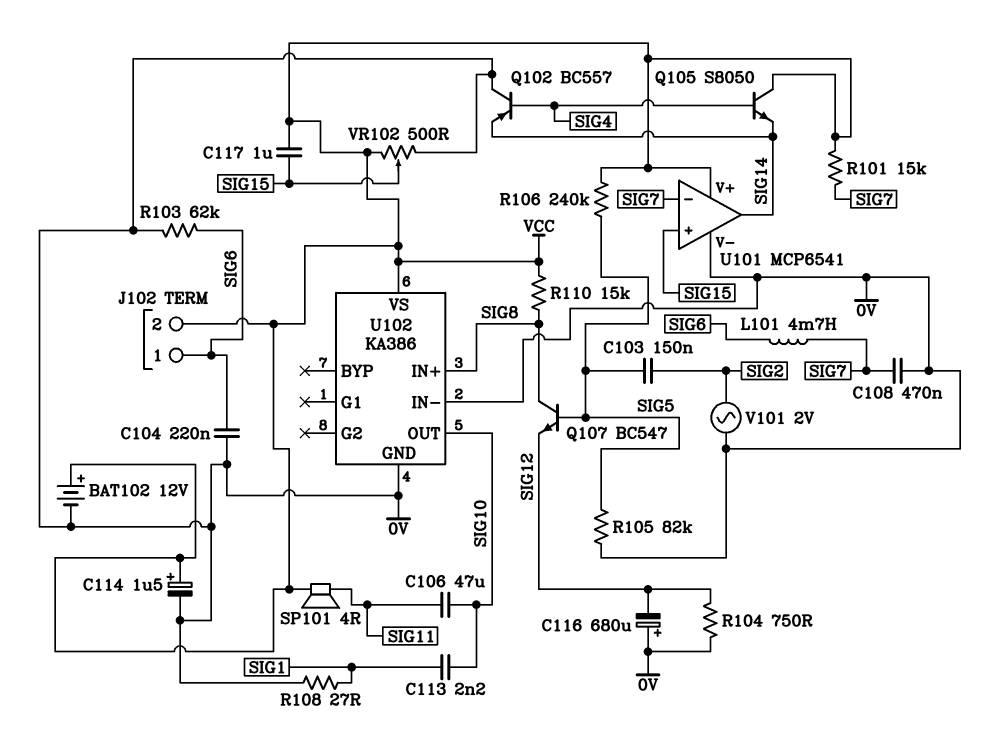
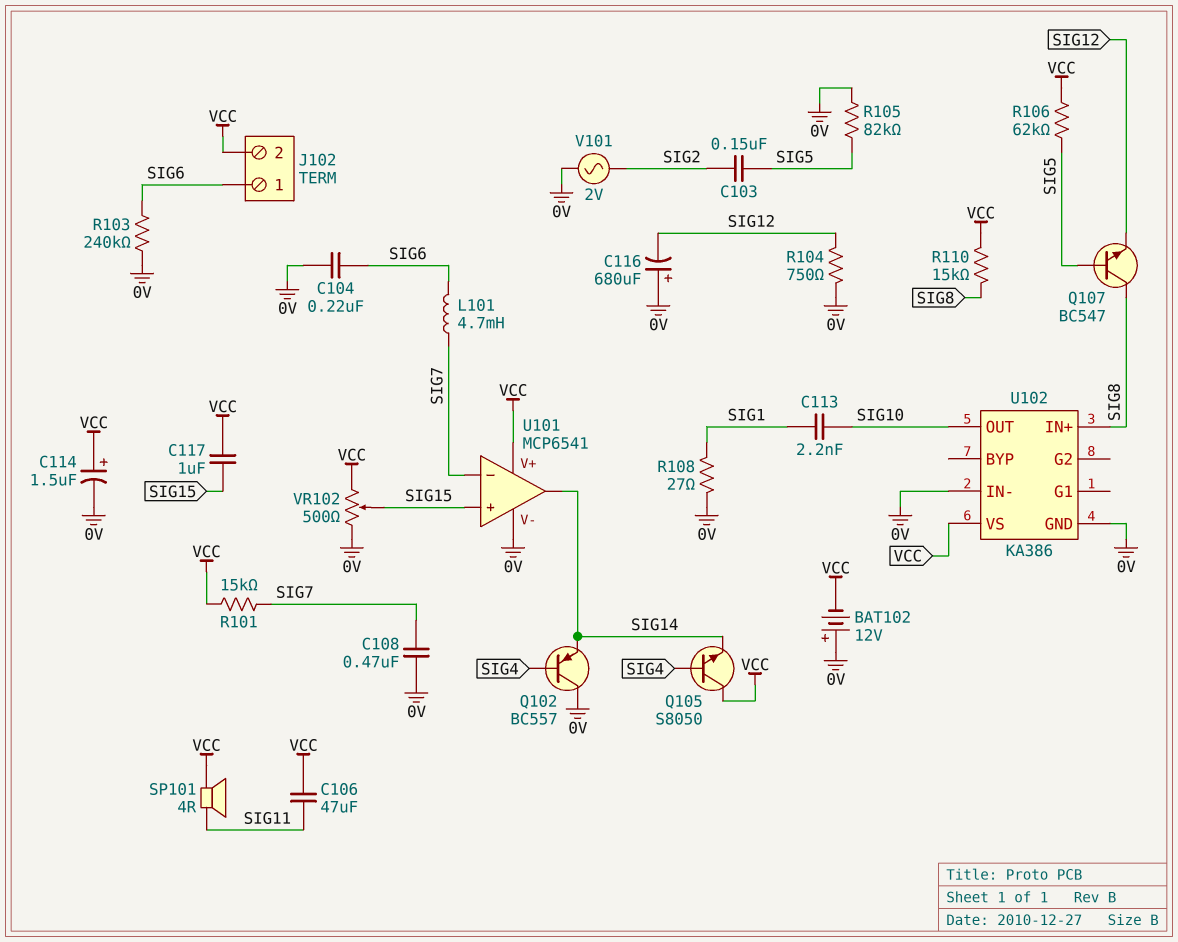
BAT102: 12V (plus VCC, minus 0V) -> 12V (plus 0V, minus VCC)
C106: 47uF (SIG10, SIG11) -> 47uF (SIG11, VCC)
R103: 62k (0V, SIG6) -> 240k (0V, SIG6)
R106: 240k (SIG5, VCC) -> 62k (SIG5, VCC)

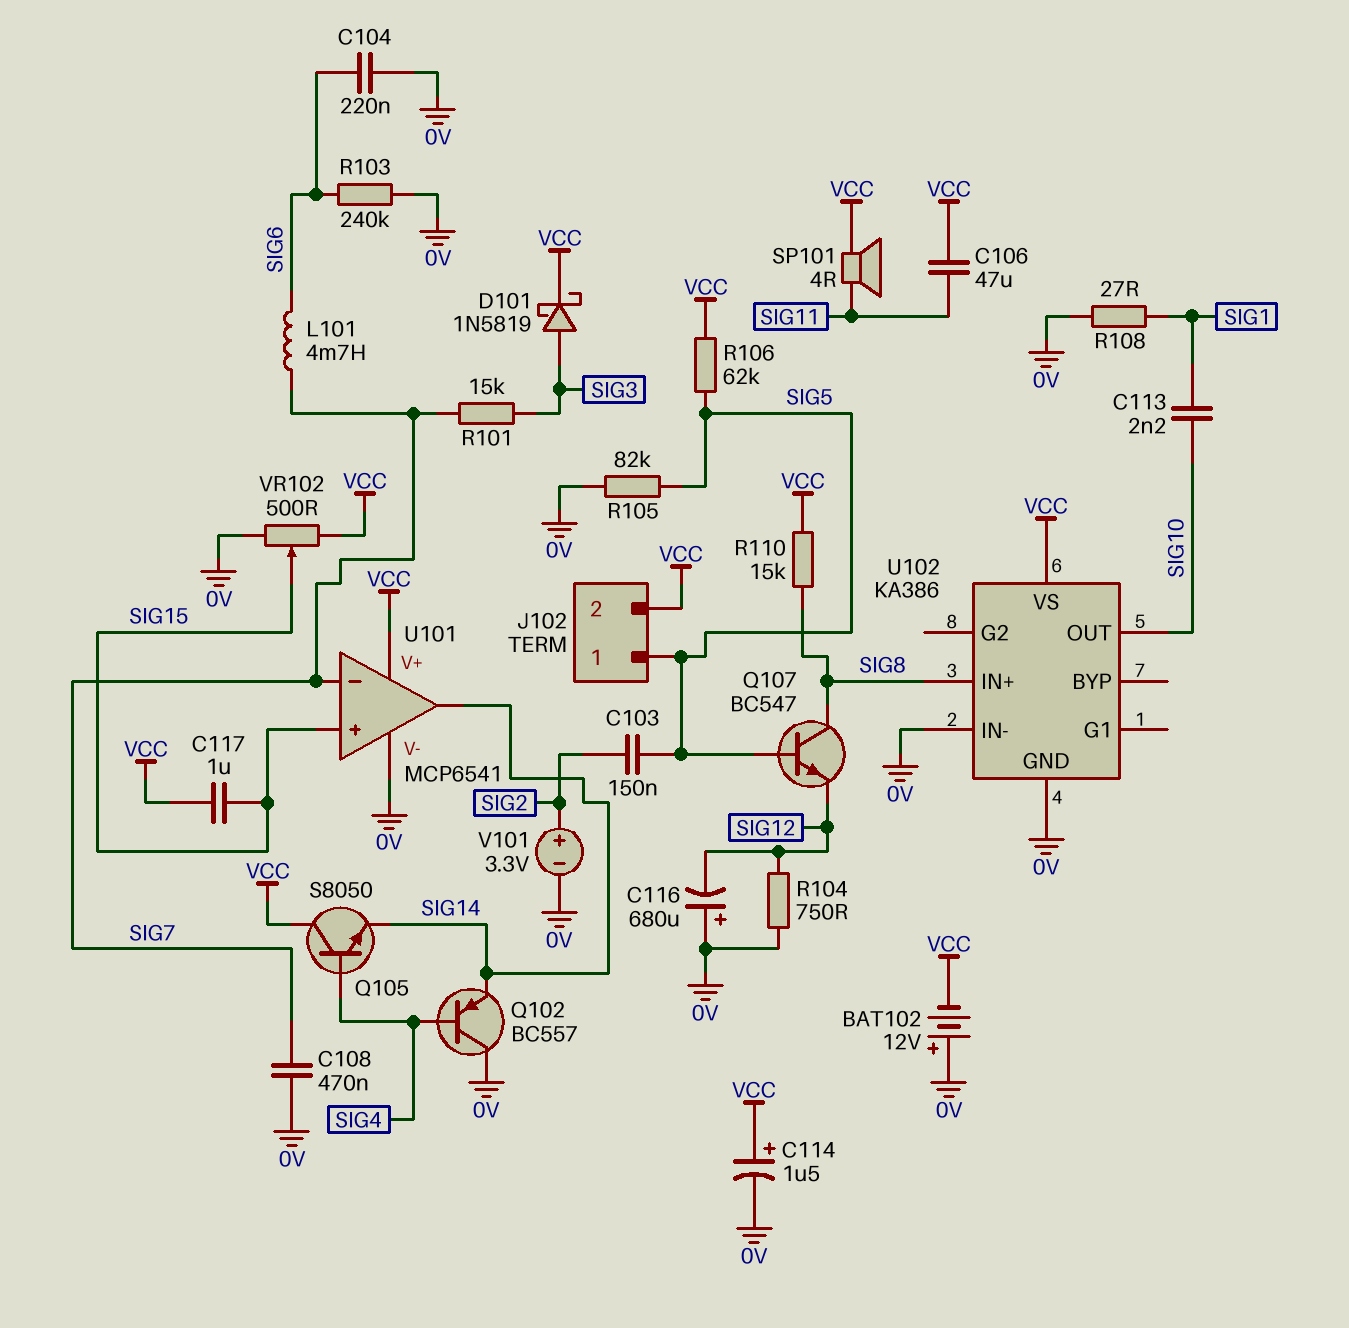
D101: none -> schottky 1N5819 (A SIG3, K VCC)
J102 pin 1: SIG6 -> SIG5
R101: 15k (SIG7, VCC) -> 15k (SIG3, SIG7)
V101: AC 2V (0V, SIG2) -> 3.3V (plus SIG2, minus 0V)

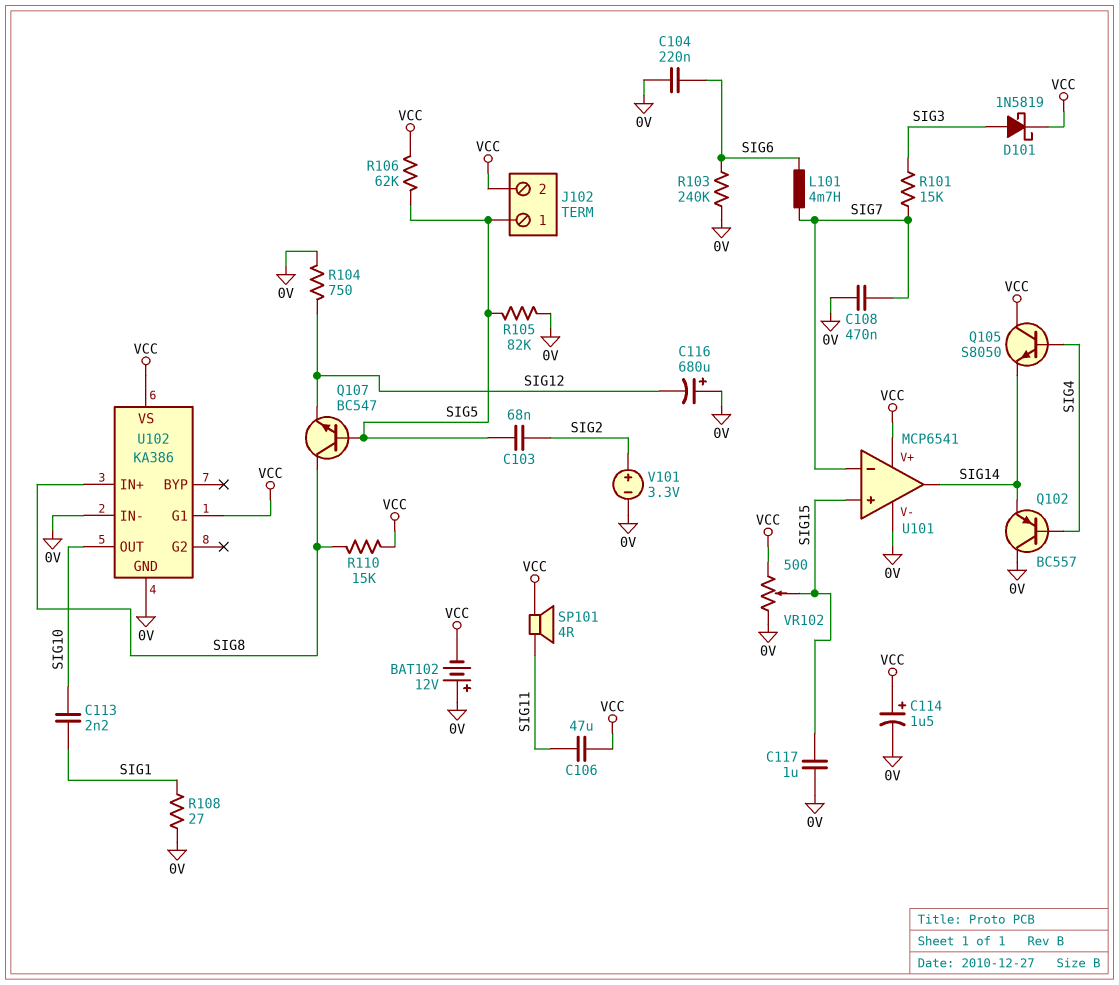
C103: 150nF (SIG2, SIG5) -> 68nF (SIG2, SIG5)
C117: 1uF (SIG15, VCC) -> 1uF (0V, SIG15)
U102 pin G1: none -> VCC

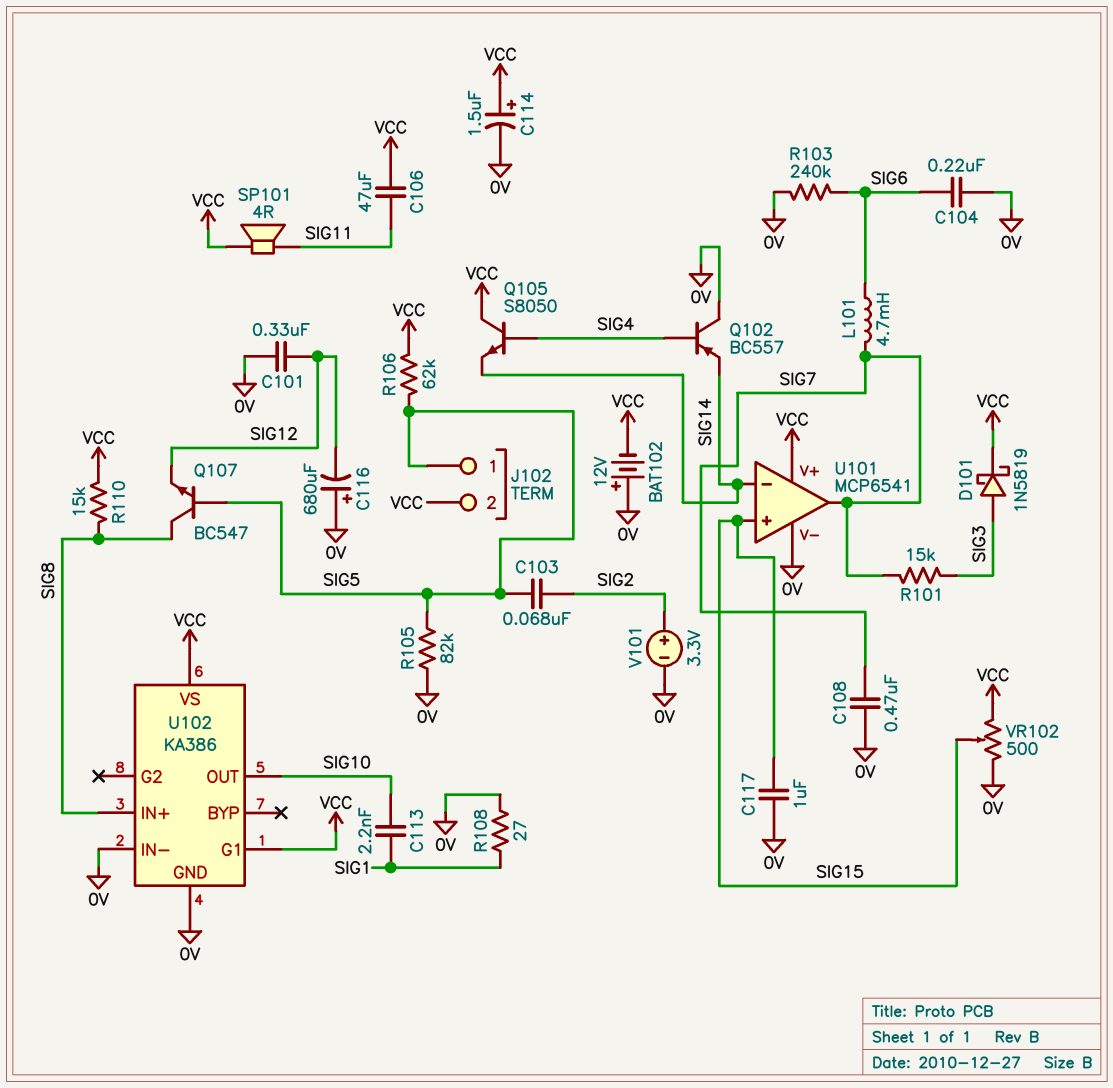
C101: none -> 330nF (0V, SIG12)
R104: 750 (0V, SIG12) -> none
U101 pin in-: SIG7 -> SIG14
U101 pin out: SIG14 -> SIG7

